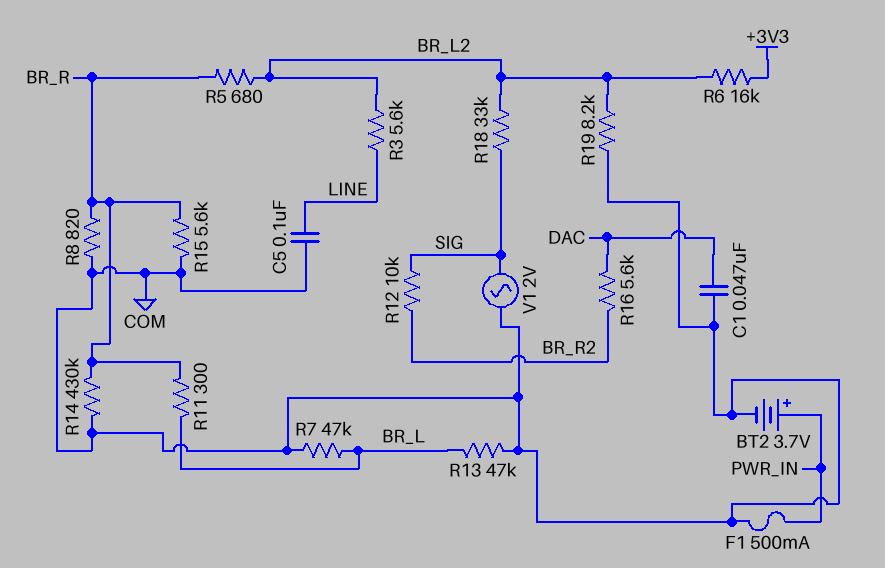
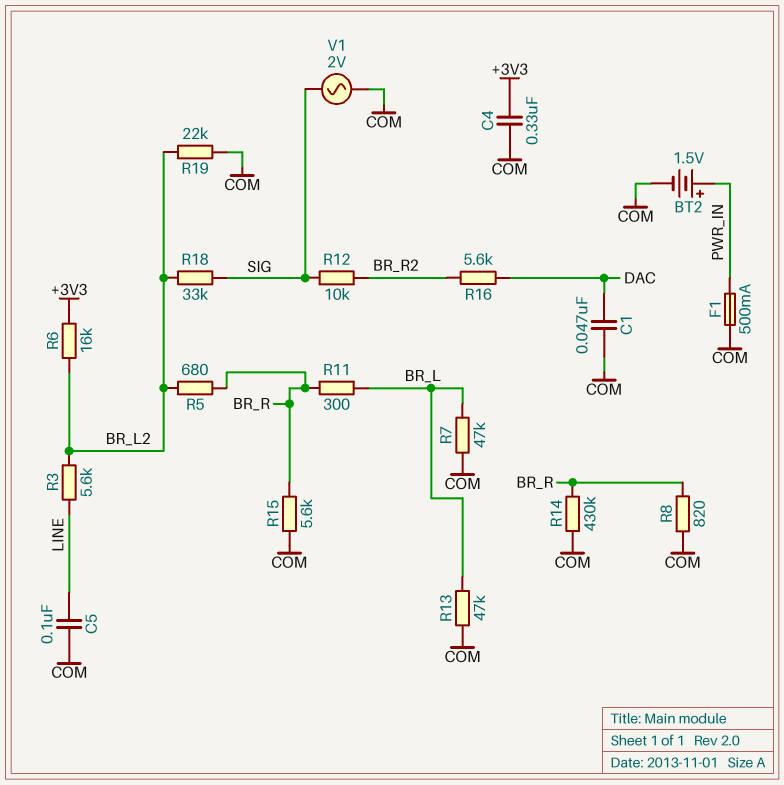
BT2: 3.7V (plus PWR_IN, minus COM) -> 1.5V (plus PWR_IN, minus COM)
C4: none -> 330nF (+3V3, COM)
R19: 8.2k (BR_L2, COM) -> 22k (BR_L2, COM)

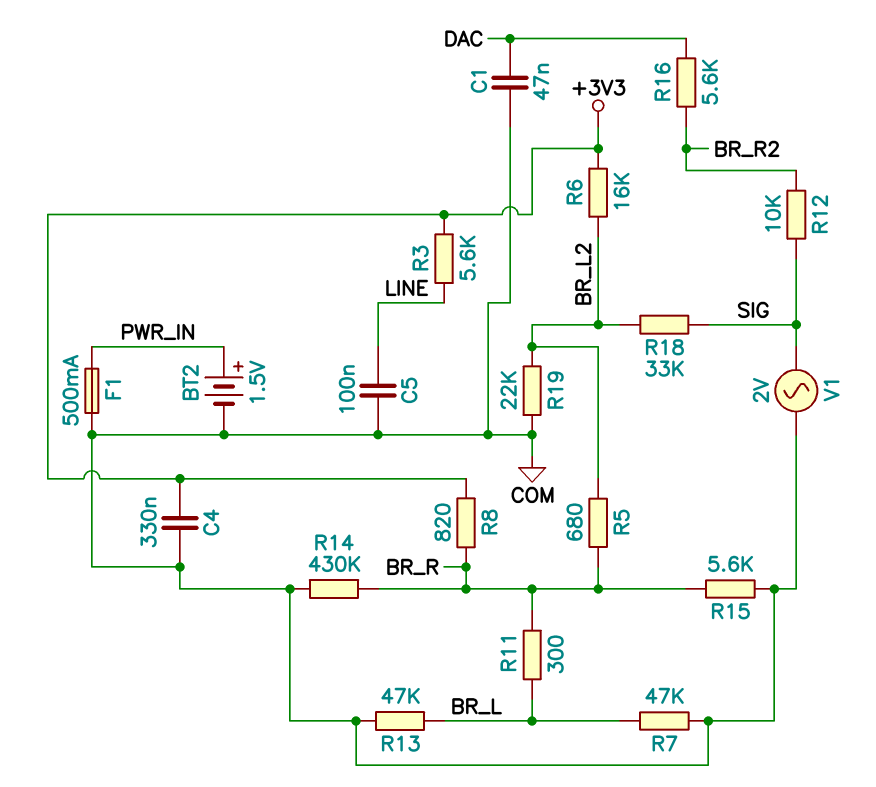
R3: 5.6k (BR_L2, LINE) -> 5.6k (+3V3, LINE)
R8: 820 (BR_R, COM) -> 820 (+3V3, BR_R)

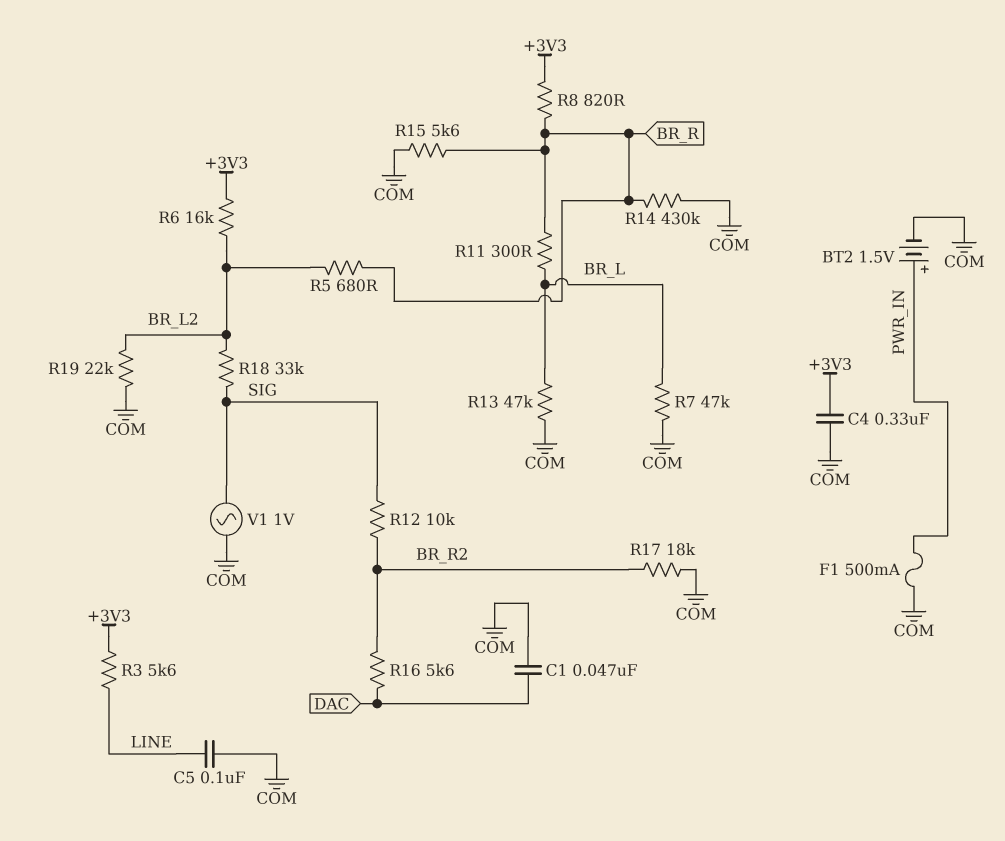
R17: none -> 18k (BR_R2, COM)
V1: AC 2V (COM, SIG) -> AC 1V (COM, SIG)

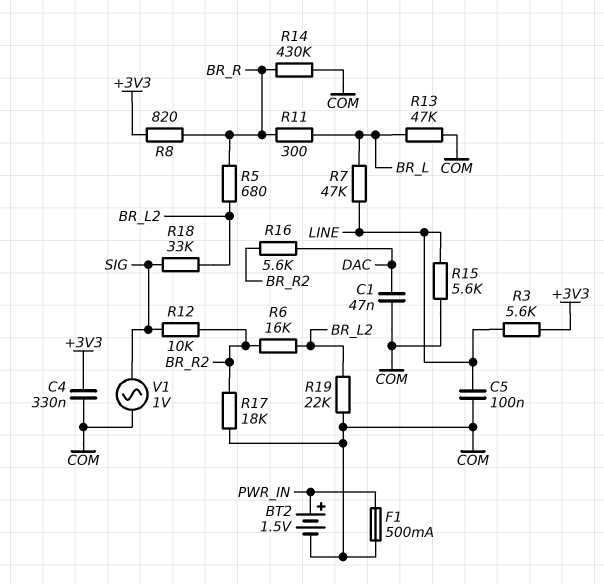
R6: 16k (+3V3, BR_L2) -> 16k (BR_L2, BR_R2)
R7: 47k (BR_L, COM) -> 47k (BR_L, LINE)
R15: 5.6k (BR_R, COM) -> 5.6k (COM, LINE)

